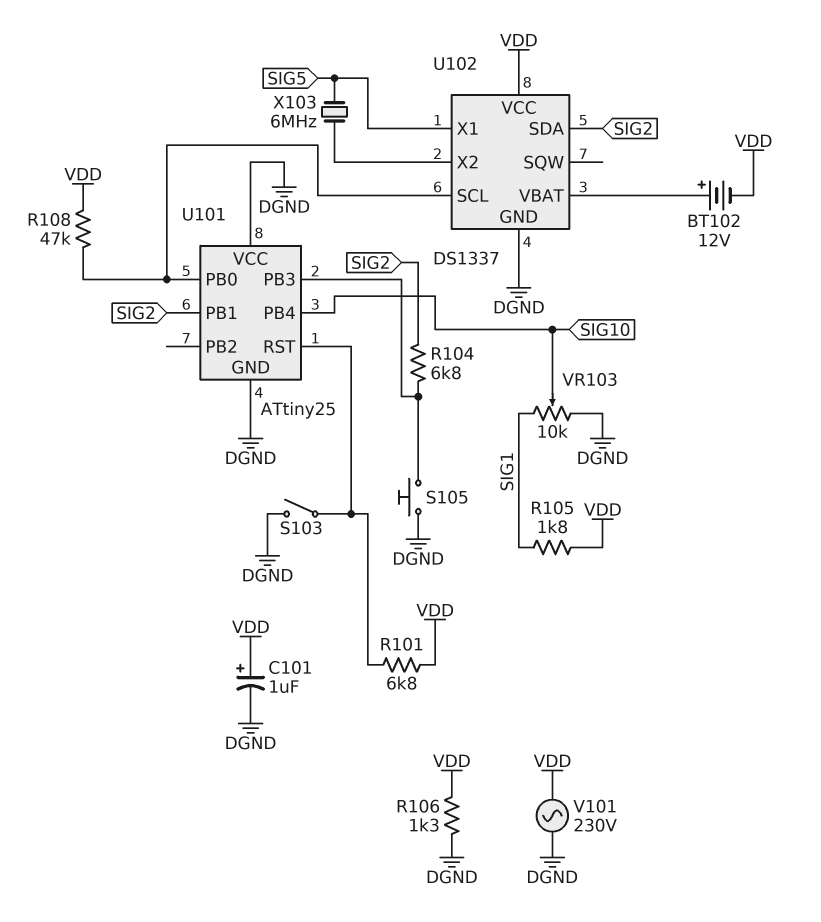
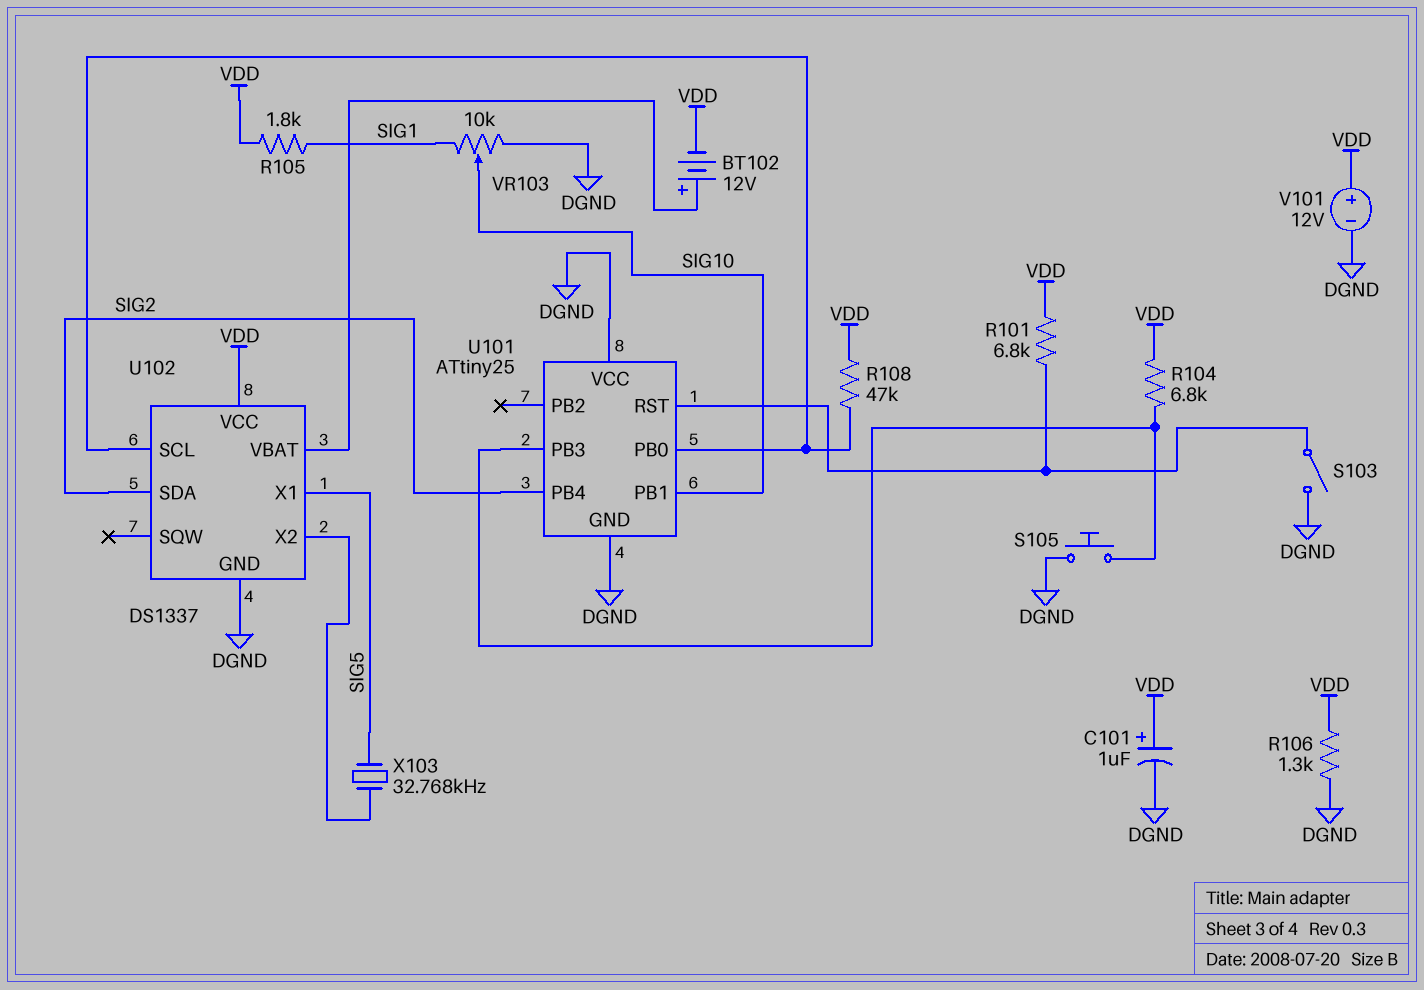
R104: 6.8k (SIG2, U101/PB3) -> 6.8k (U101/PB3, VDD)
U101 pin PB1: SIG2 -> SIG10
U101 pin PB4: SIG10 -> SIG2
V101: AC 230V (DGND, VDD) -> 12V (plus VDD, minus DGND)
X103: 6MHz (SIG5, U102/X2) -> 32.768kHz (SIG5, U102/X2)

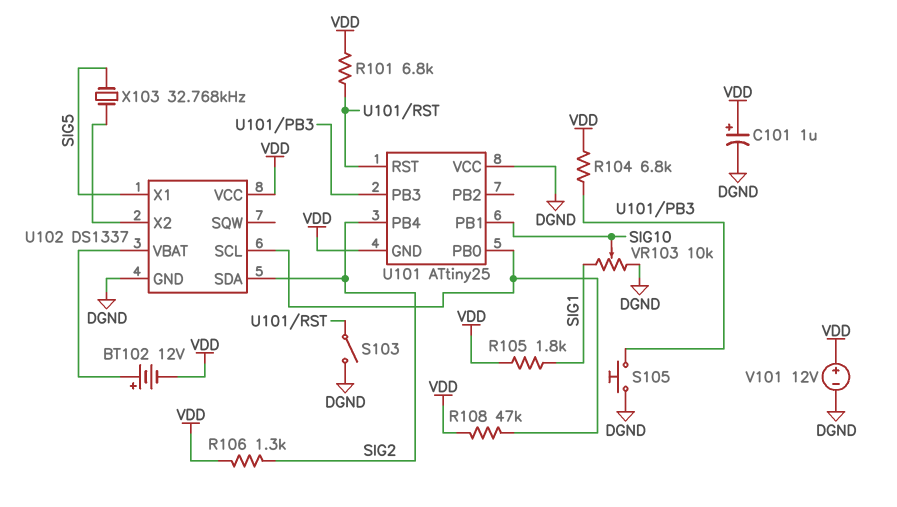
R106: 1.3k (DGND, VDD) -> 1.3k (SIG2, VDD)
U101 pin GND: DGND -> VDD

